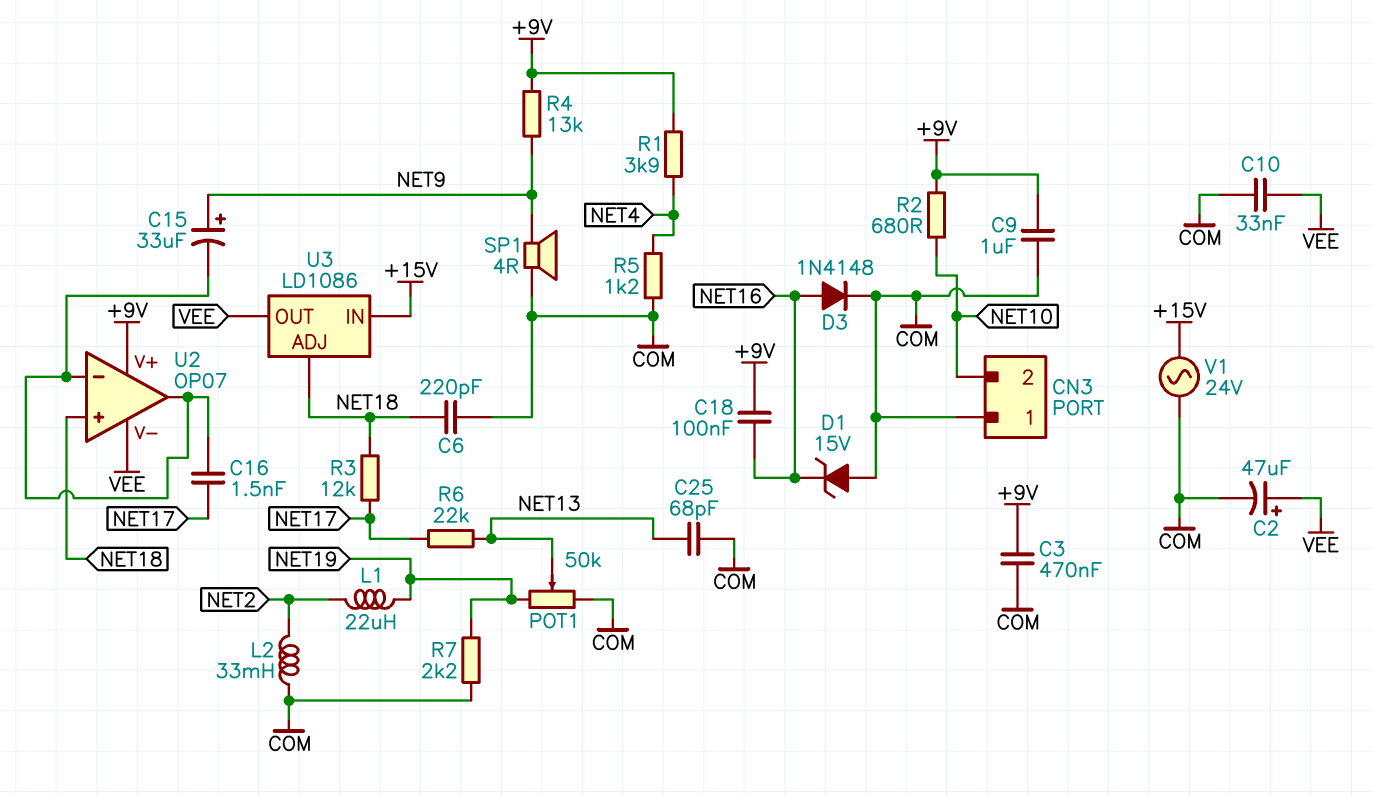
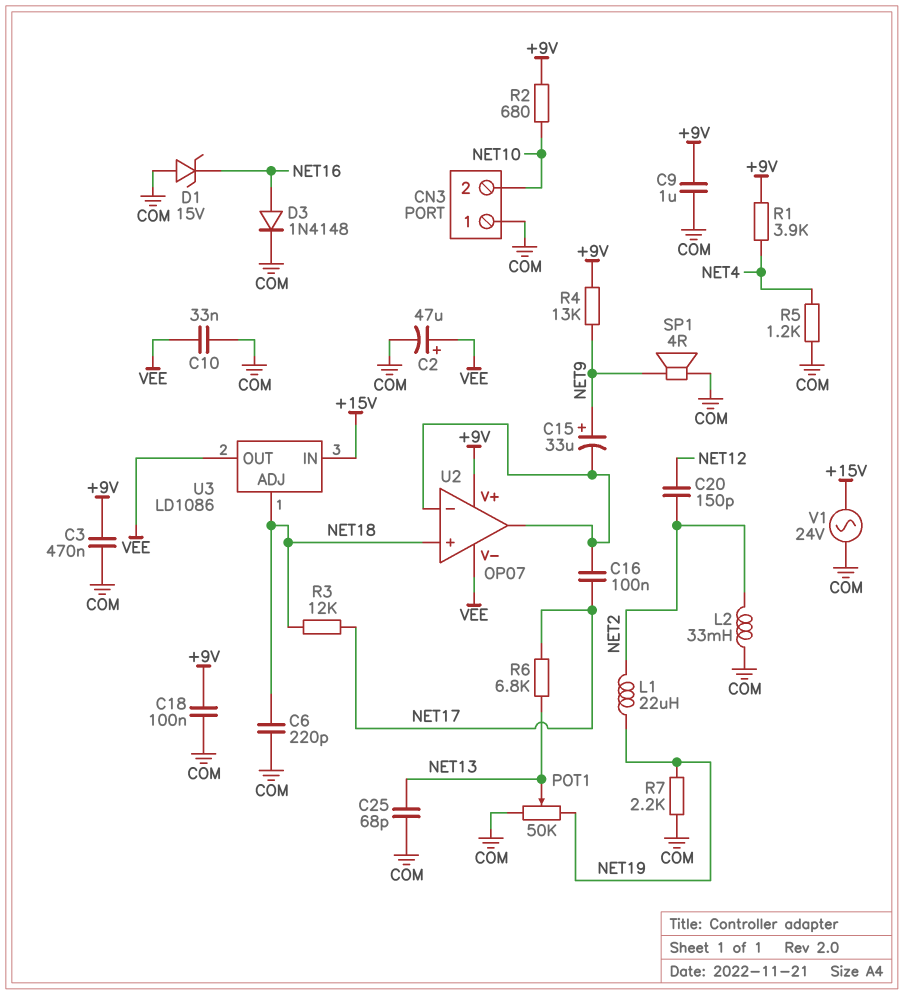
C16: 1.5nF (NET17, U2/in-) -> 100nF (NET17, U2/in-)
C18: 100nF (+9V, NET16) -> 100nF (+9V, COM)
C20: none -> 150pF (NET2, NET12)
R6: 22k (NET13, NET17) -> 6.8k (NET13, NET17)

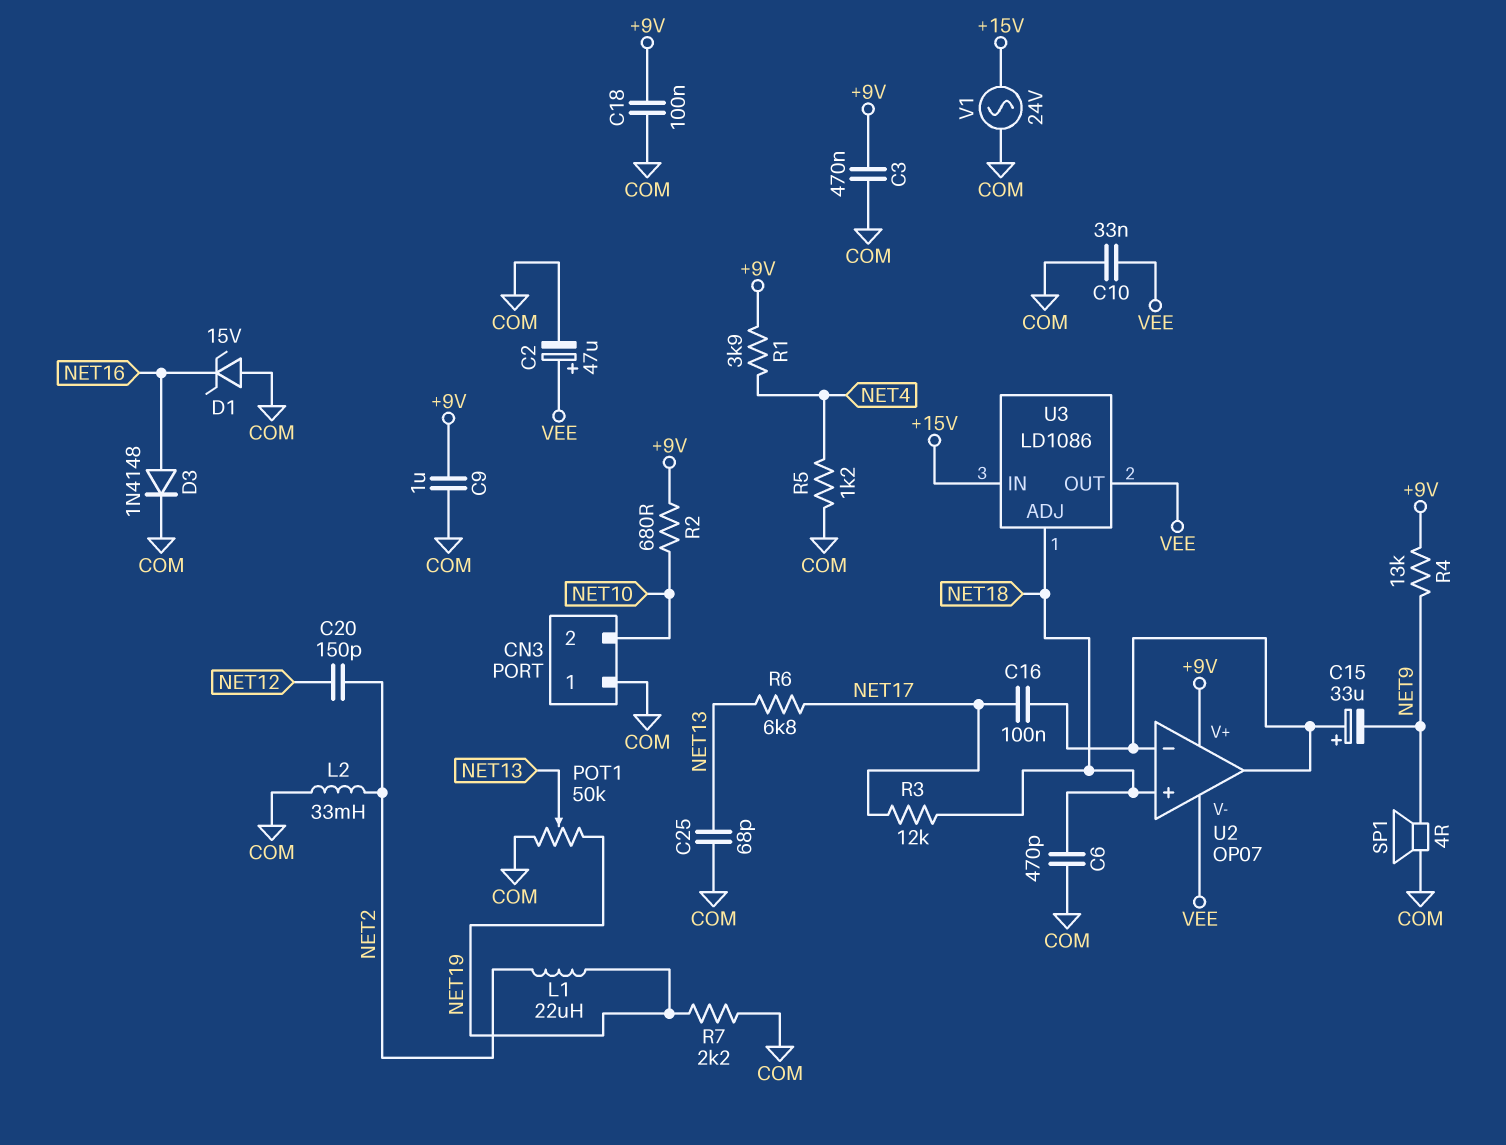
C6: 220pF (COM, NET18) -> 470pF (COM, NET18)
C15: 33uF (plus NET9, minus U2/in-) -> 33uF (plus U2/in-, minus NET9)

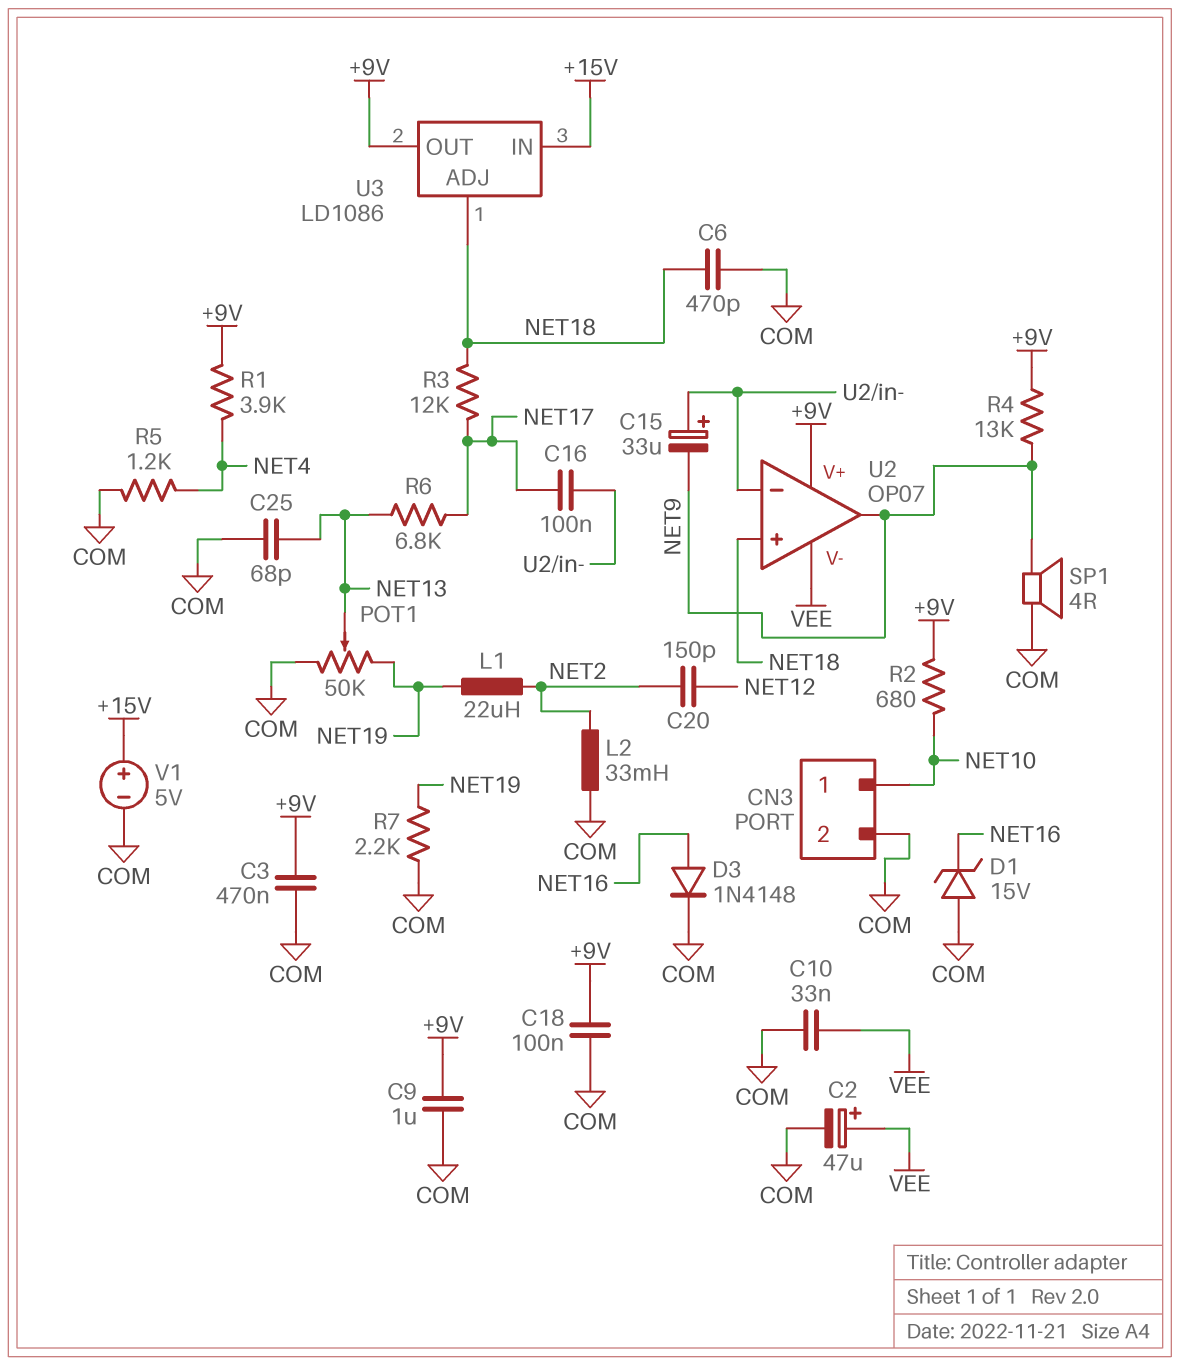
CN3 pin 1: COM -> NET10
CN3 pin 2: NET10 -> COM
U2 pin out: U2/in- -> NET9
U3 pin OUT: VEE -> +9V
V1: AC 24V (+15V, COM) -> 5V (plus +15V, minus COM)

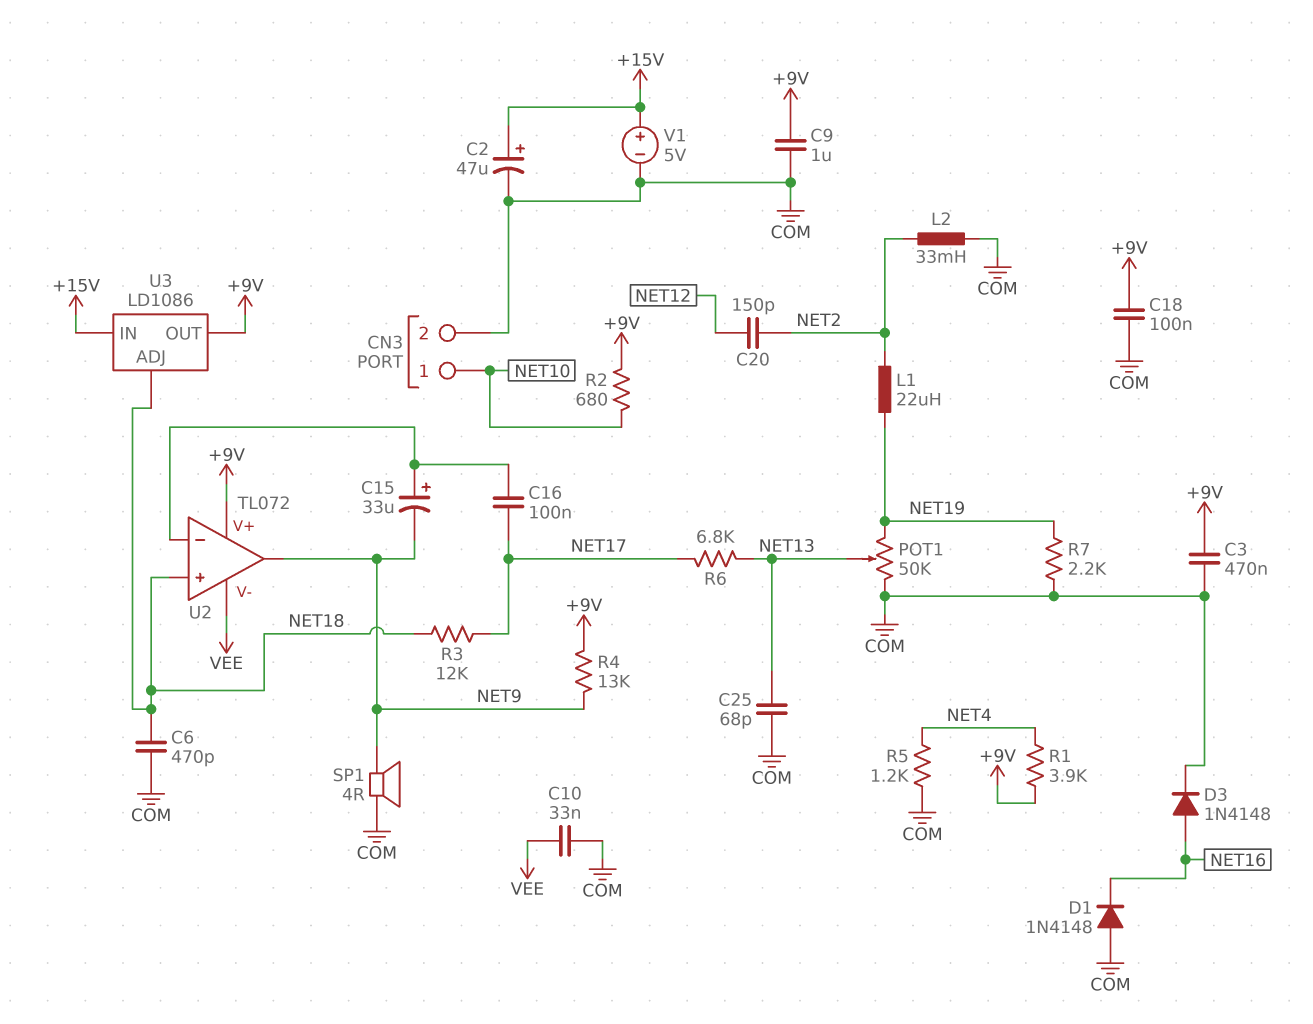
C2: 47uF (plus VEE, minus COM) -> 47uF (plus +15V, minus COM)
D1: zener 15V (A COM, K NET16) -> diode 1N4148 (A COM, K NET16)
U2: OP07 -> TL072

